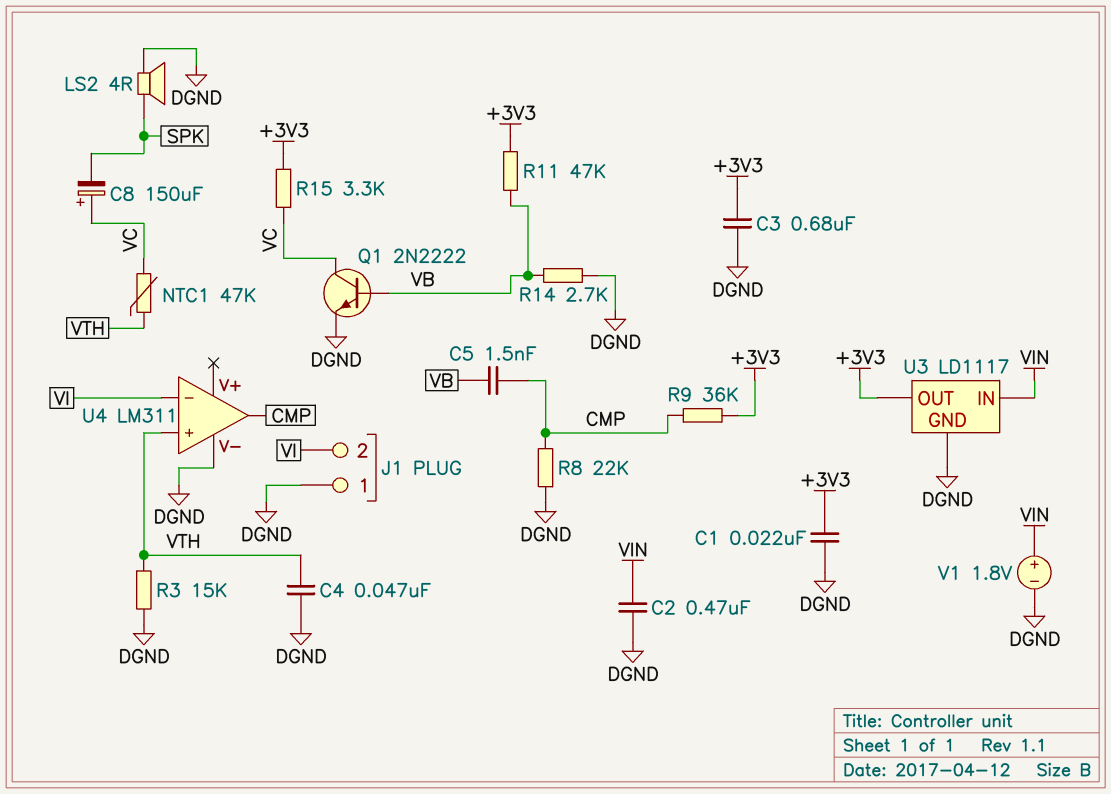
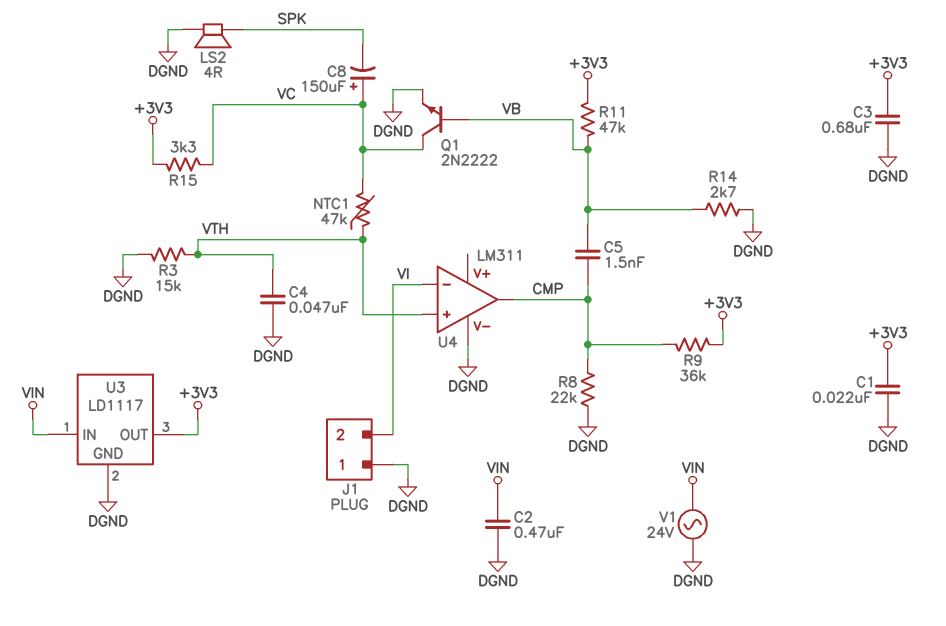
V1: 1.8V (plus VIN, minus DGND) -> AC 24V (DGND, VIN)

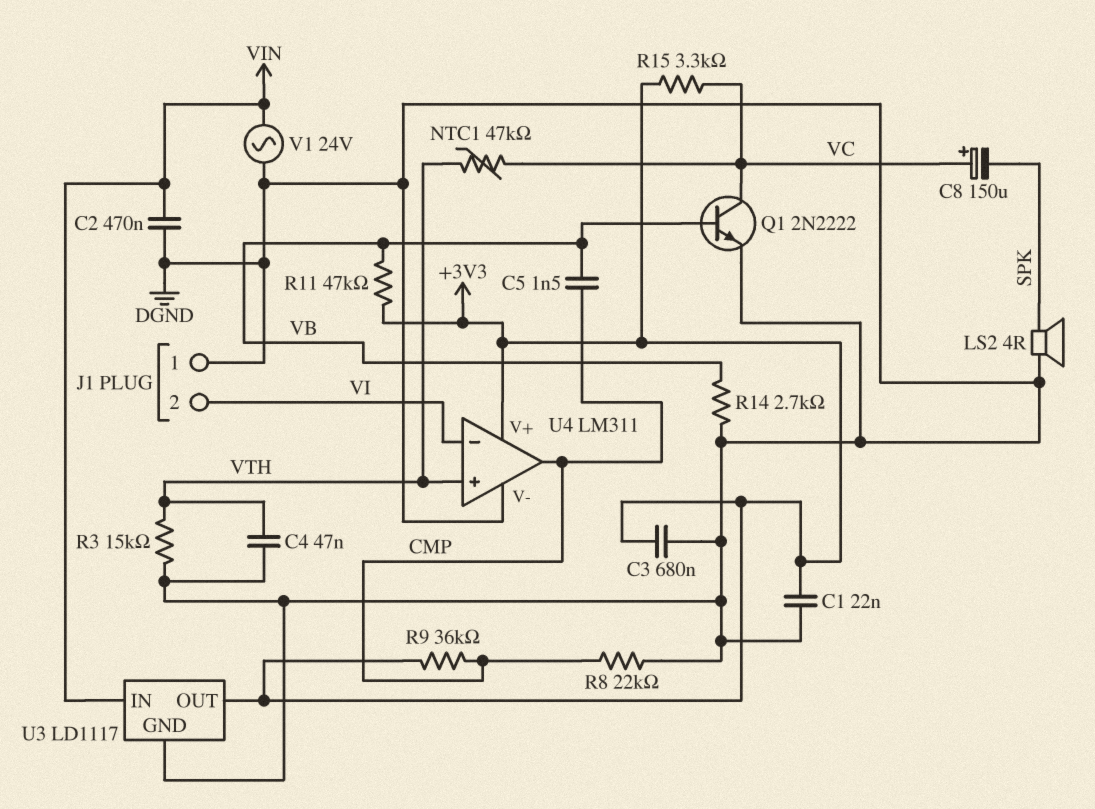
U4 pin V+: none -> +3V3

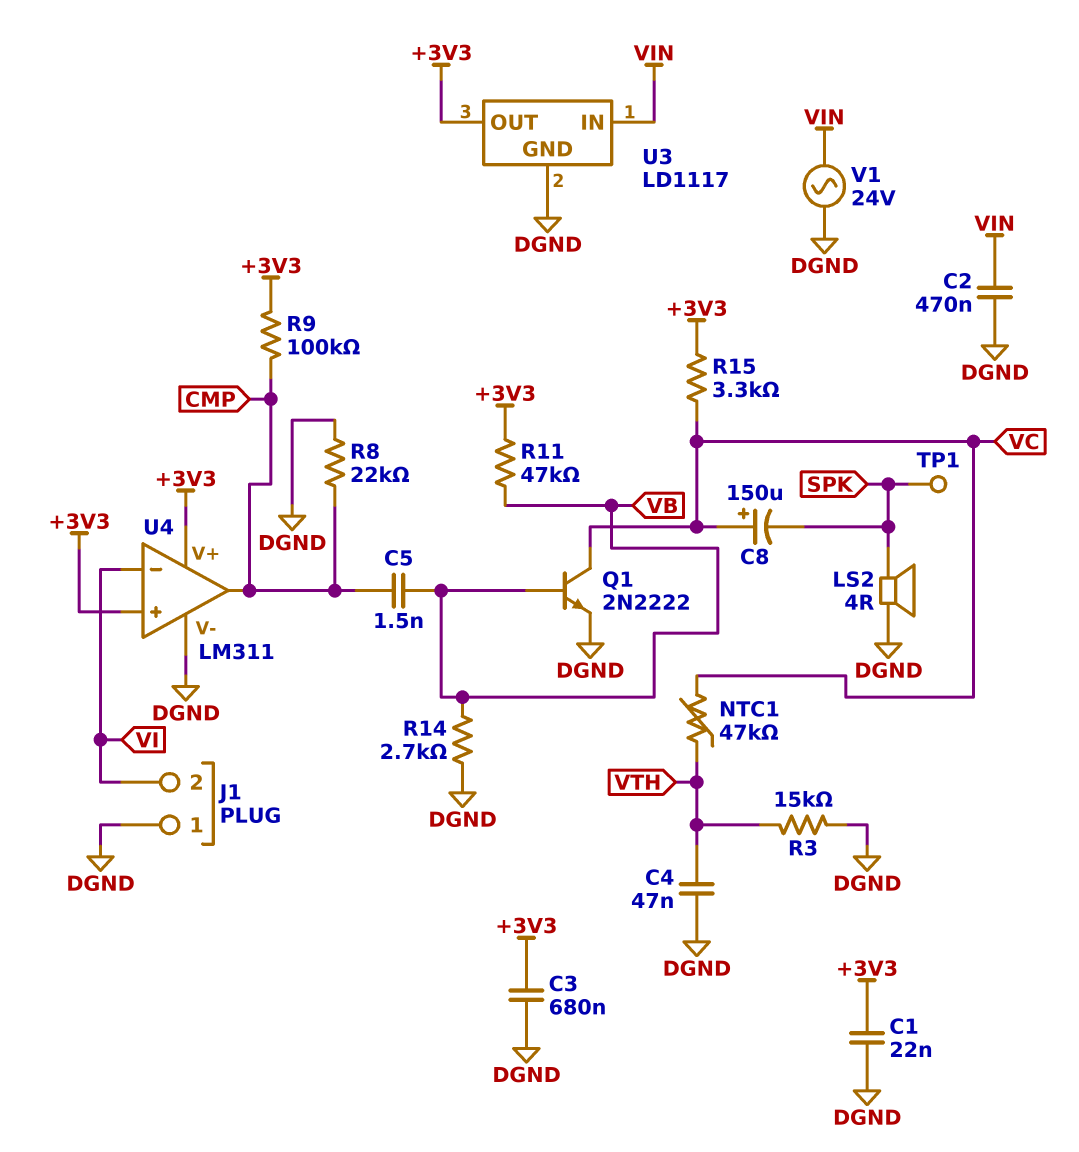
R9: 36k (+3V3, CMP) -> 100k (+3V3, CMP)
TP1: none -> test point (SPK)
U4 pin in+: VTH -> +3V3

